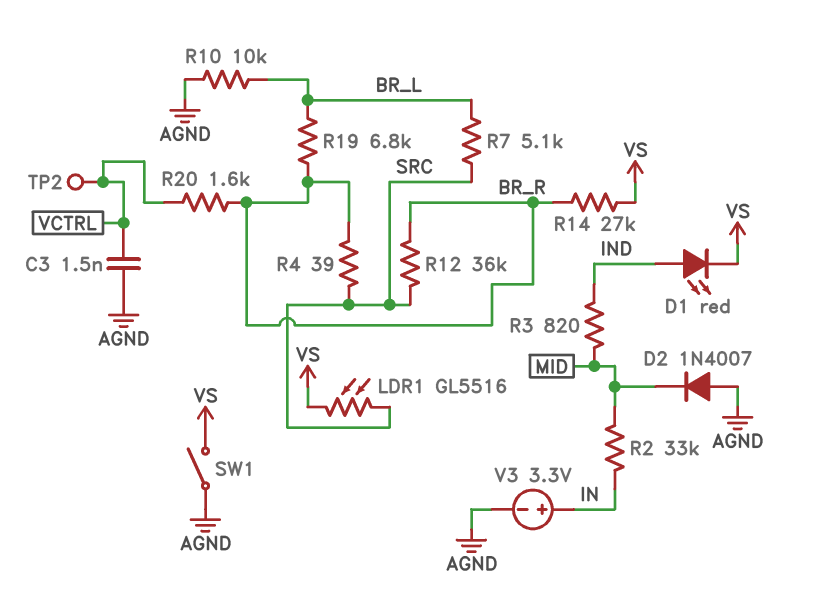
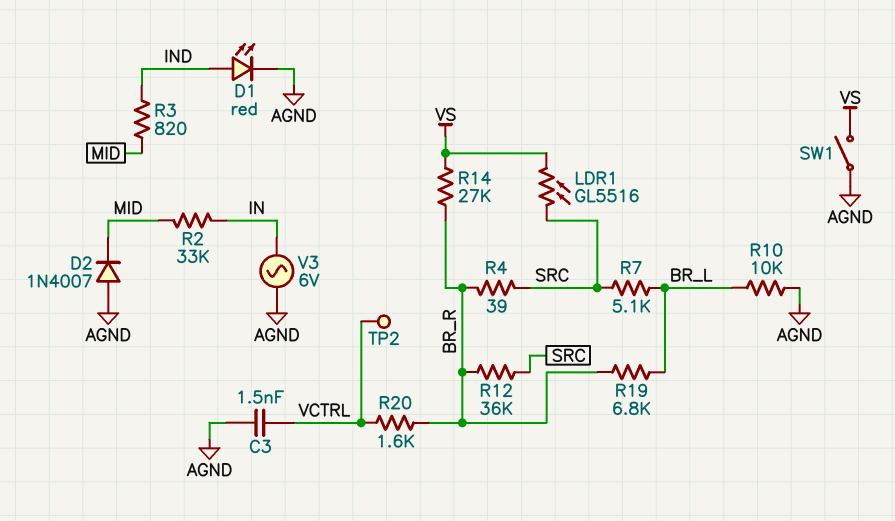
D1: LED red (A IND, K VS) -> LED red (A IND, K AGND)
V3: 3.3V (plus IN, minus AGND) -> AC 6V (AGND, IN)

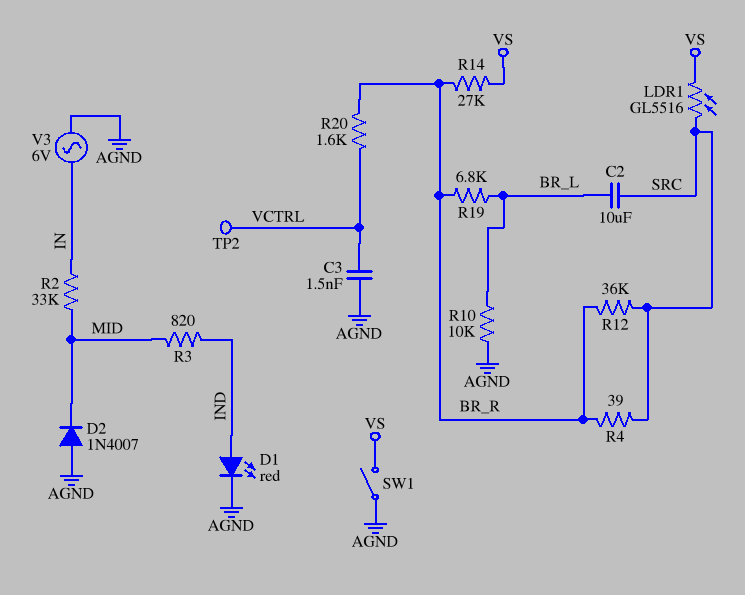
C2: none -> 10uF (BR_L, SRC)
R7: 5.1k (BR_L, SRC) -> none

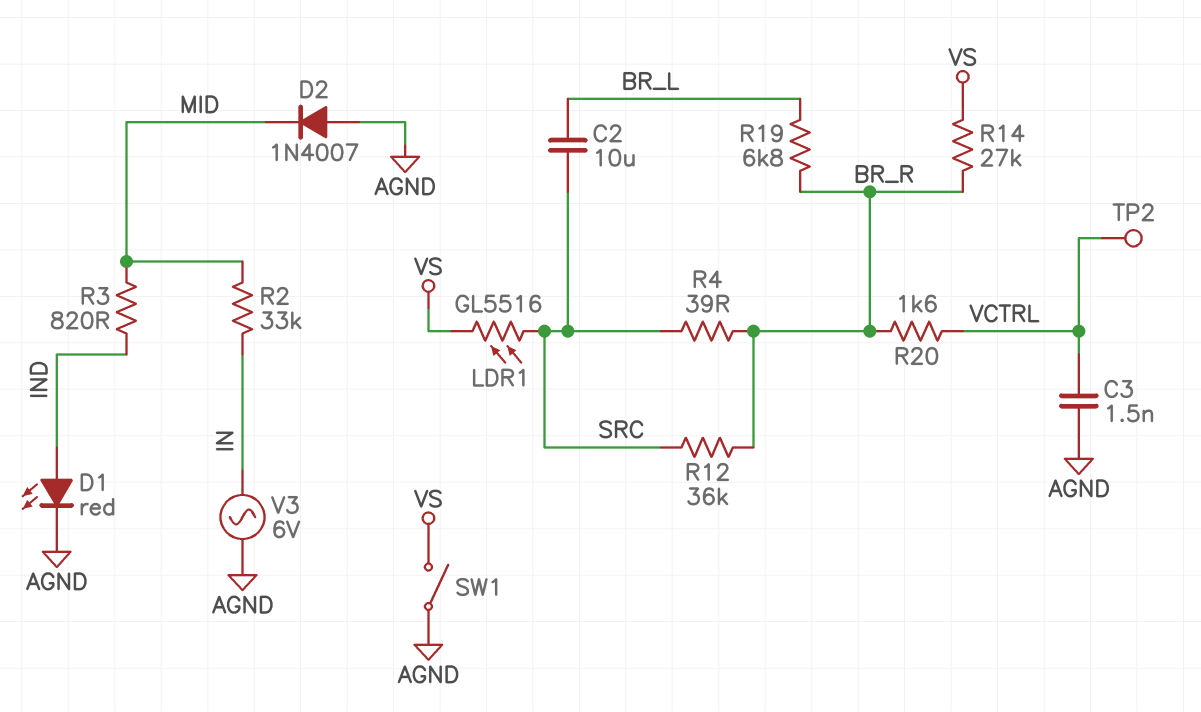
R10: 10k (AGND, BR_L) -> none

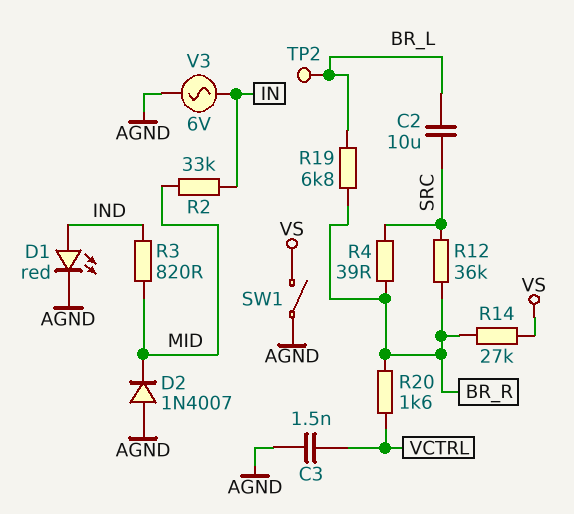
LDR1: GL5516 (SRC, VS) -> none
TP2: test point (VCTRL) -> test point (BR_L)

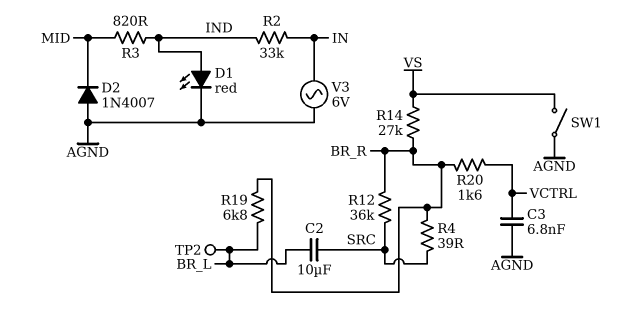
C3: 1.5nF (AGND, VCTRL) -> 6.8nF (AGND, VCTRL)
R2: 33k (IN, MID) -> 33k (IN, IND)

